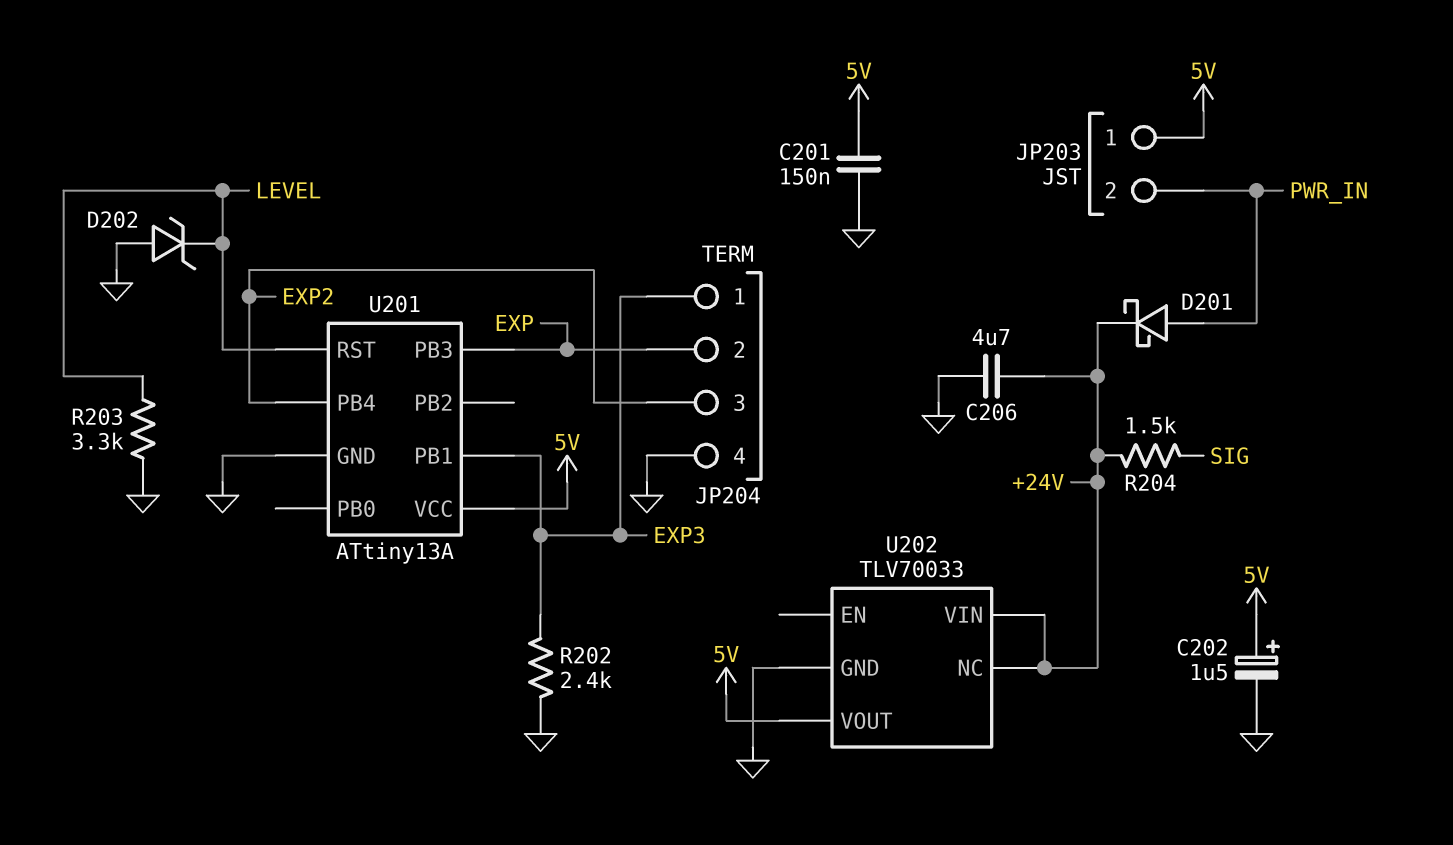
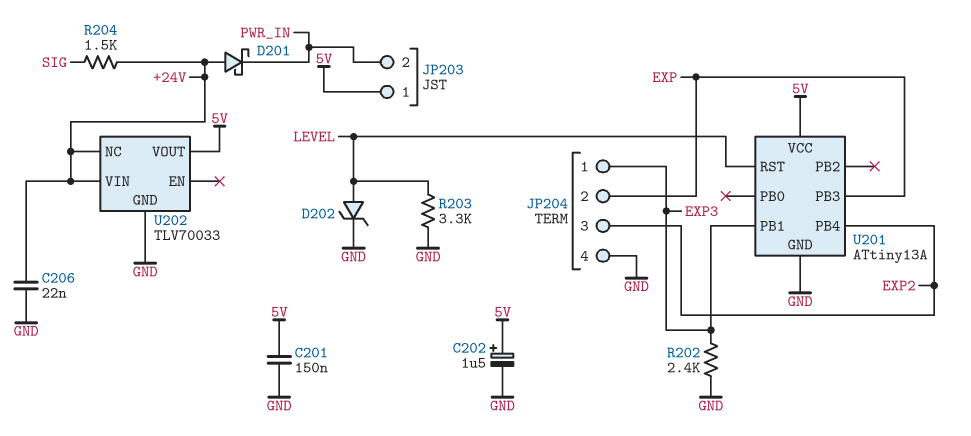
C206: 4.7uF (+24V, GND) -> 22nF (+24V, GND)
D201: schottky (A PWR_IN, K +24V) -> schottky (A +24V, K PWR_IN)
D202: zener (A GND, K LEVEL) -> zener (A LEVEL, K GND)

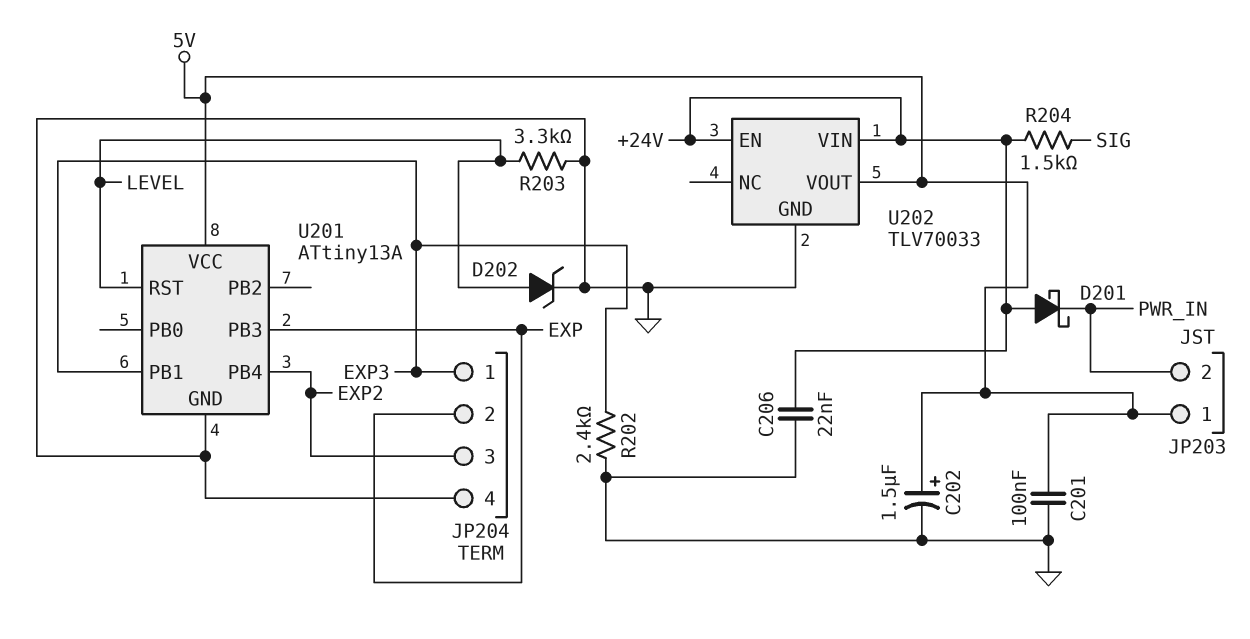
C201: 150nF (5V, GND) -> 100nF (5V, GND)
U202 pin EN: none -> +24V
U202 pin NC: +24V -> none

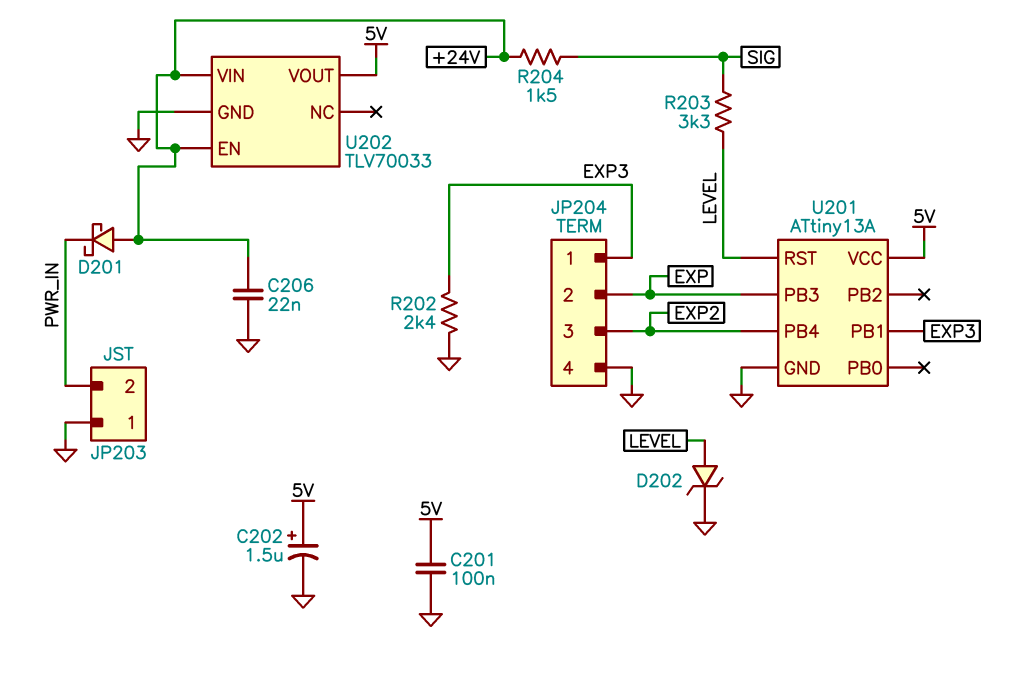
JP203 pin 1: 5V -> GND
R203: 3.3k (GND, LEVEL) -> 3.3k (LEVEL, SIG)

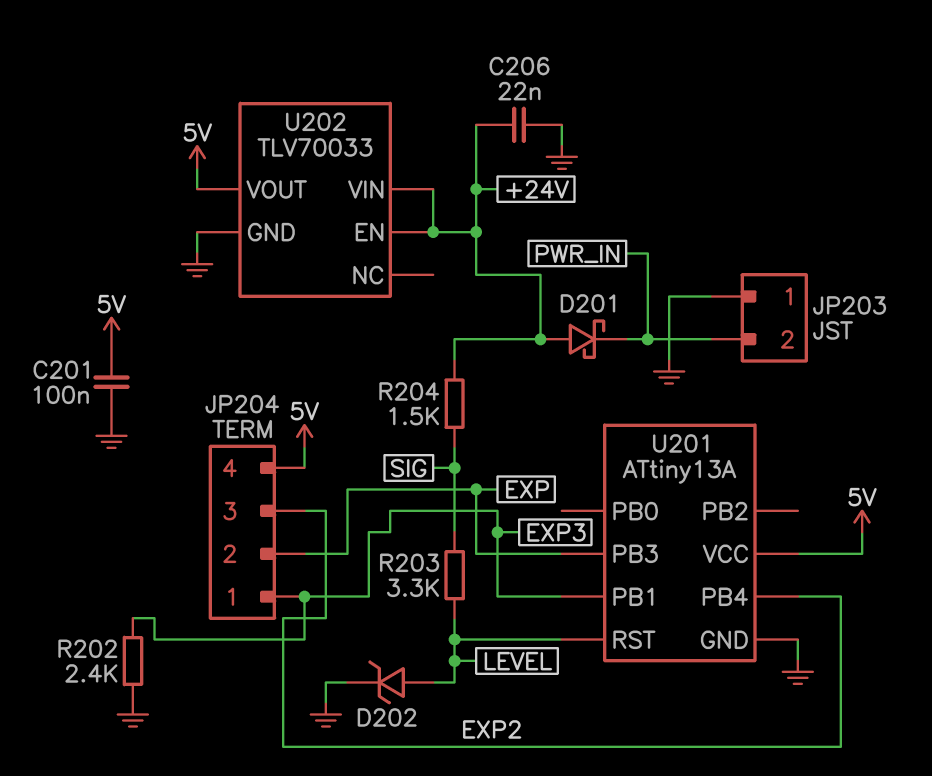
C202: 1.5uF (plus 5V, minus GND) -> none
JP204 pin 4: GND -> 5V

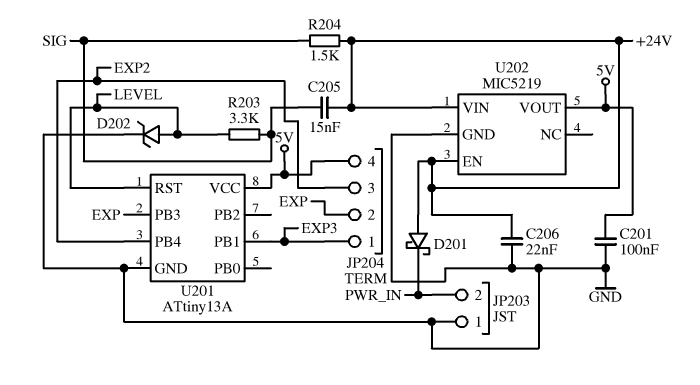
C205: none -> 15nF (+24V, SIG)
R202: 2.4k (EXP3, GND) -> none
U202: TLV70033 -> MIC5219

